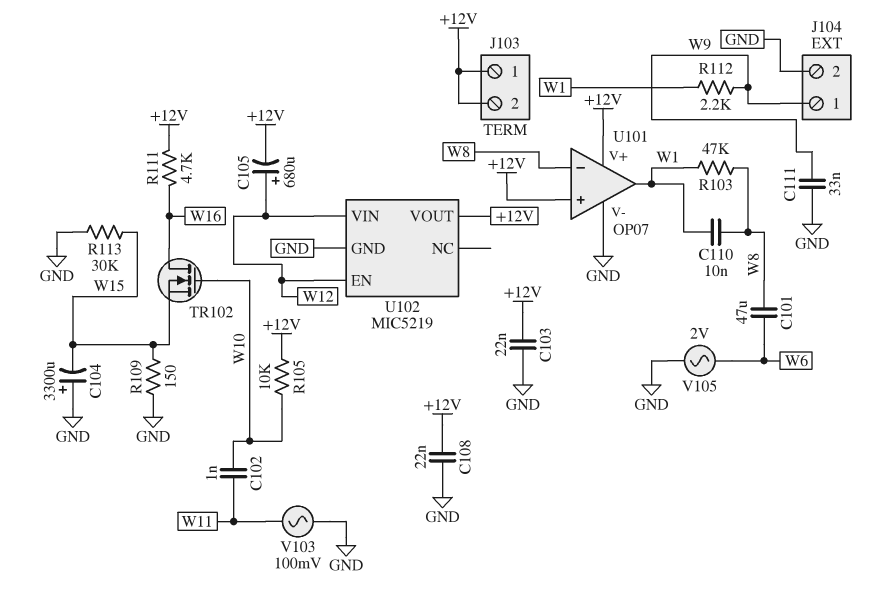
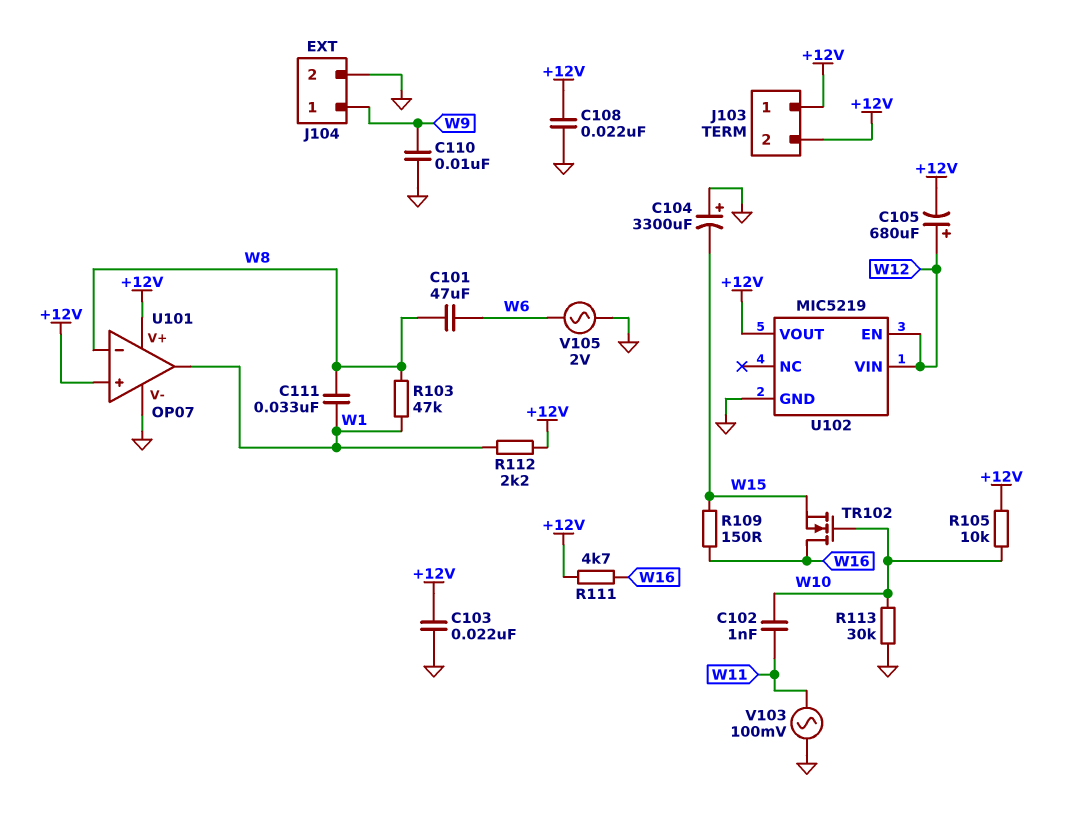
C110: 10nF (W1, W8) -> 10nF (GND, W9)
C111: 33nF (GND, W9) -> 33nF (W1, W8)
R109: 150 (GND, W15) -> 150 (W15, W16)
R112: 2.2k (W1, W9) -> 2.2k (+12V, W1)
R113: 30k (GND, W15) -> 30k (GND, W10)

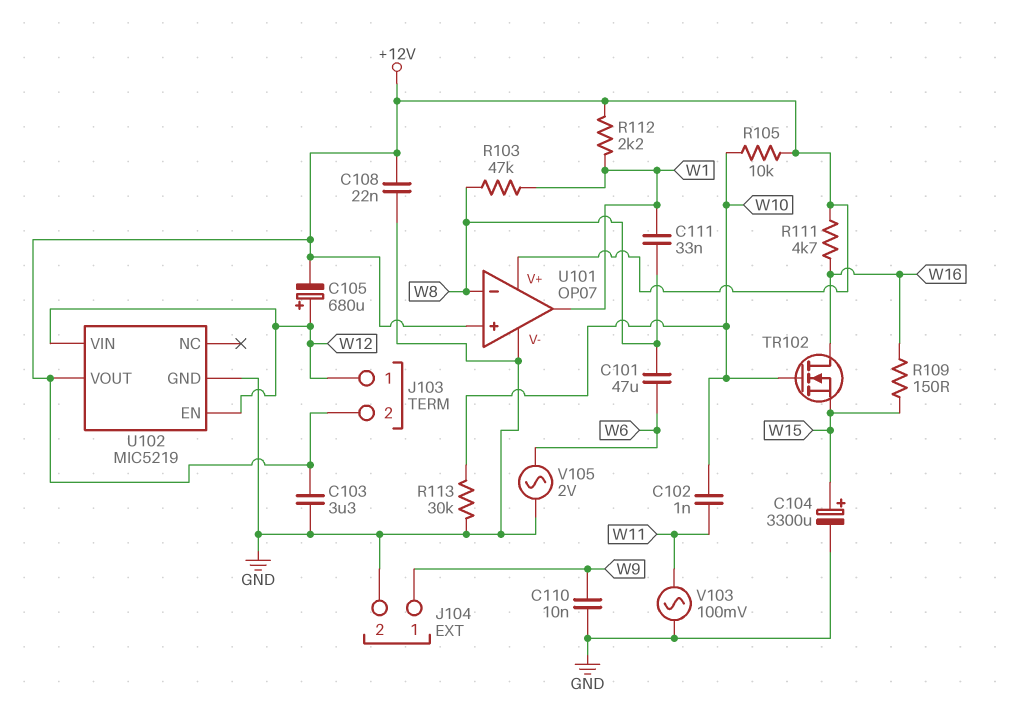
C103: 22nF (+12V, GND) -> 3.3uF (+12V, GND)
C104: 3300uF (plus GND, minus W15) -> 3300uF (plus W15, minus GND)
J103 pin 1: +12V -> W12

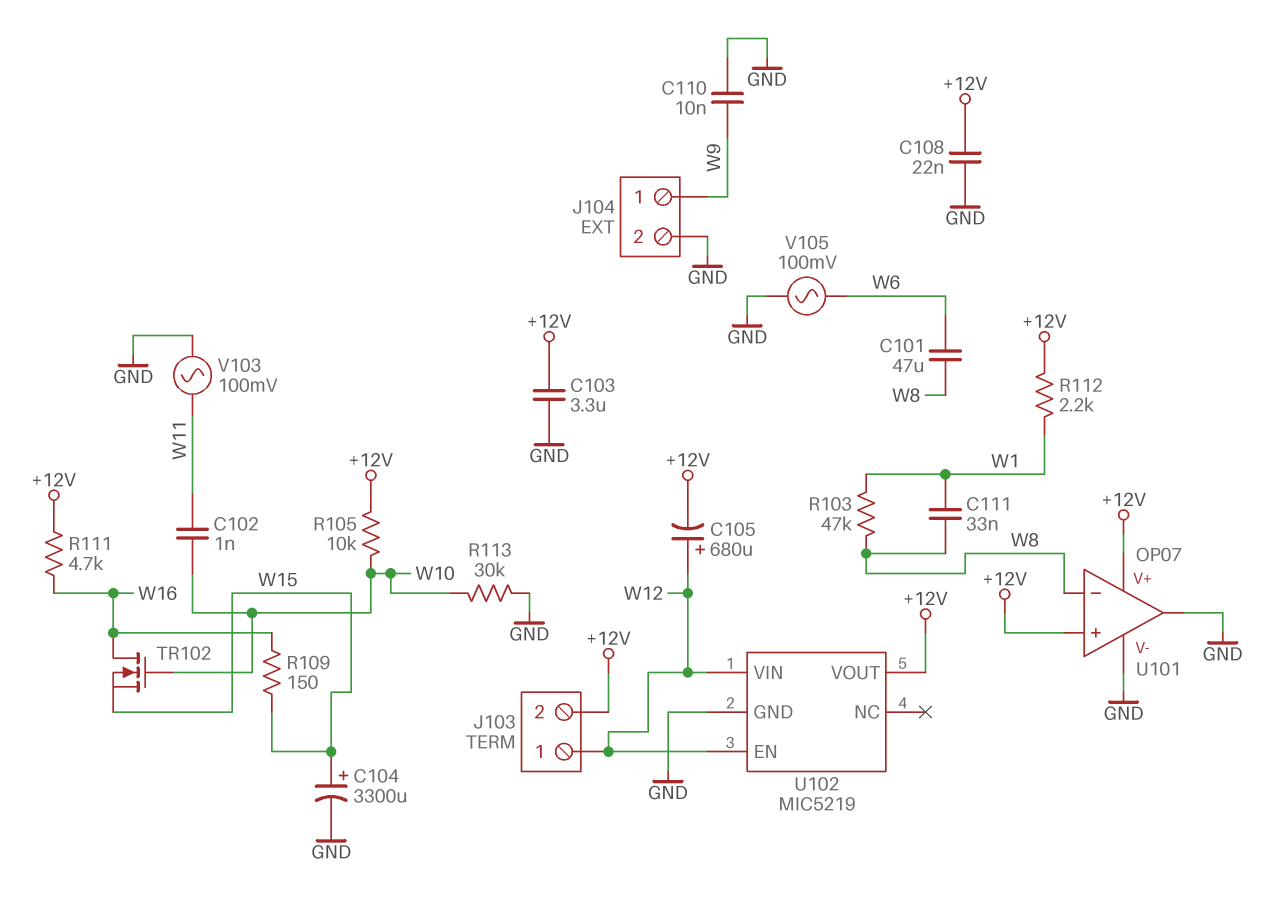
U101 pin out: W1 -> GND
V105: AC 2V (GND, W6) -> AC 100mV (GND, W6)

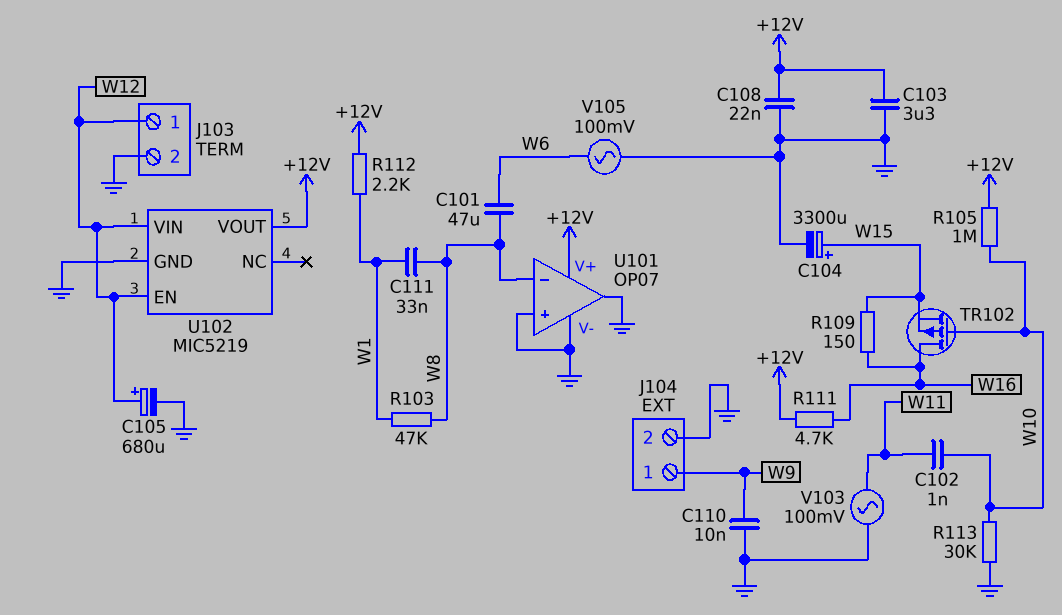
C105: 680uF (plus W12, minus +12V) -> 680uF (plus W12, minus GND)
J103 pin 2: +12V -> GND
R105: 10k (+12V, W10) -> 1M (+12V, W10)
TR102: NMOS (G W10, D W16, S W15) -> PMOS (G W10, D W16, S W15)
U101 pin in+: +12V -> GND

